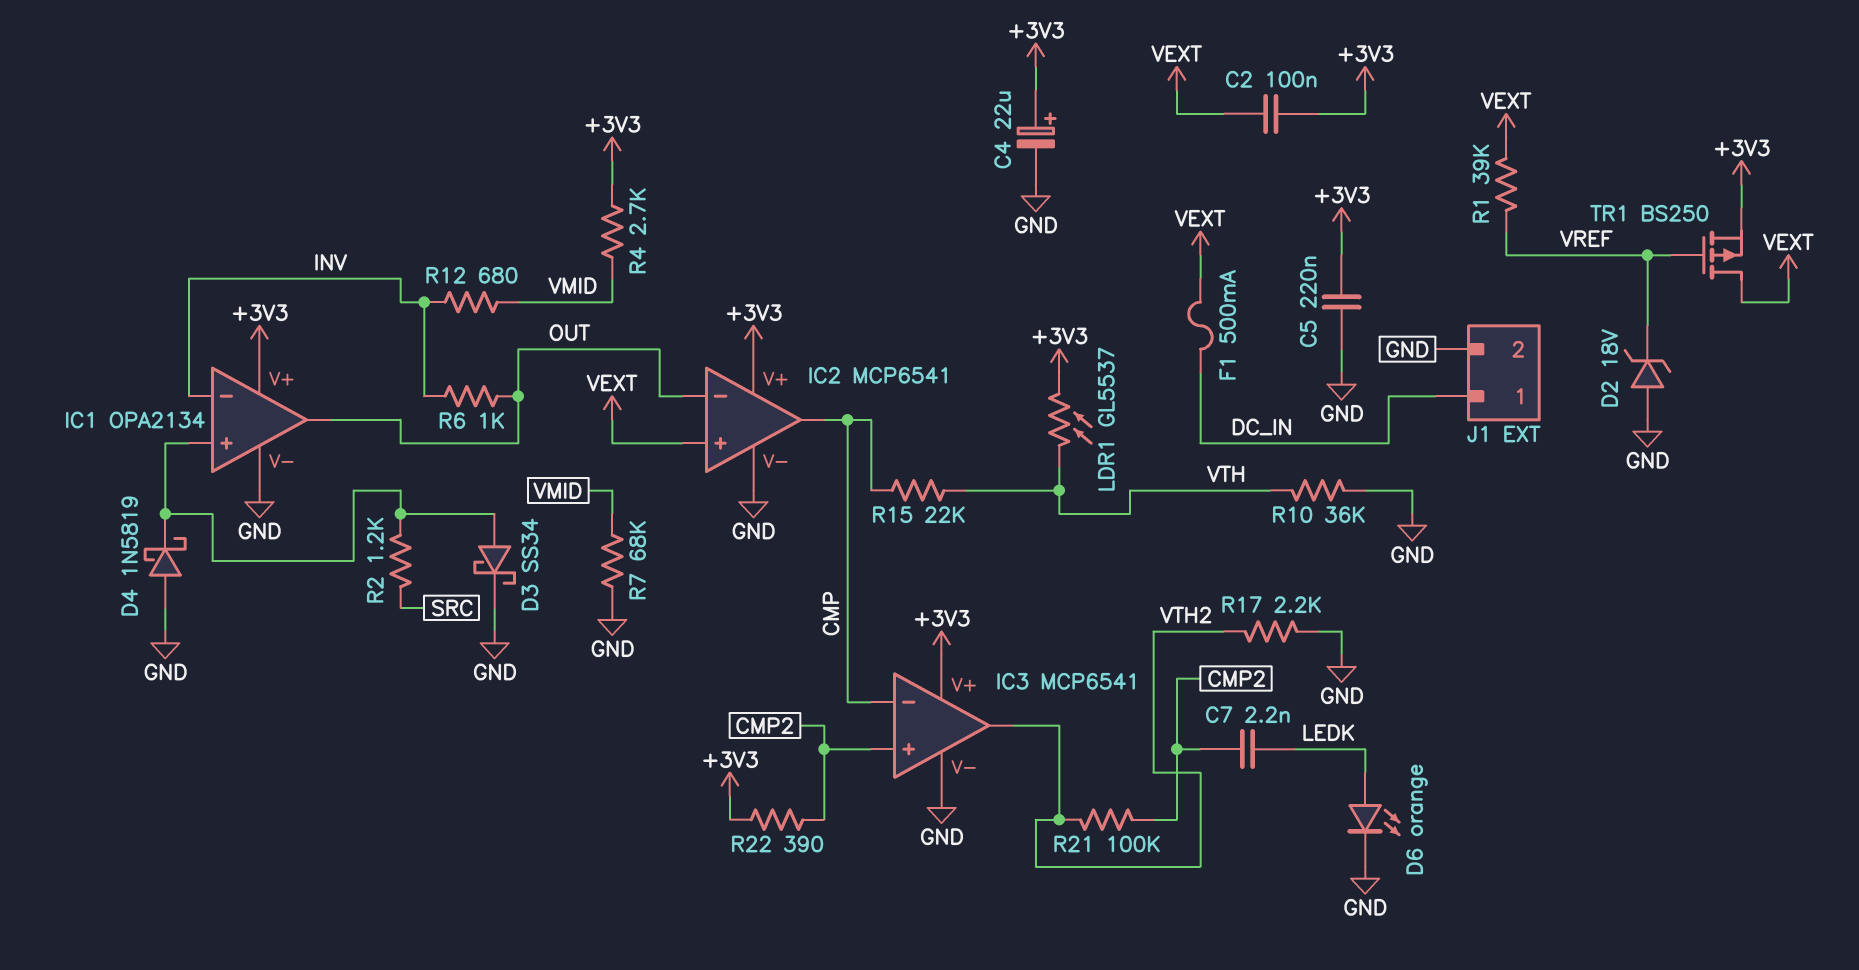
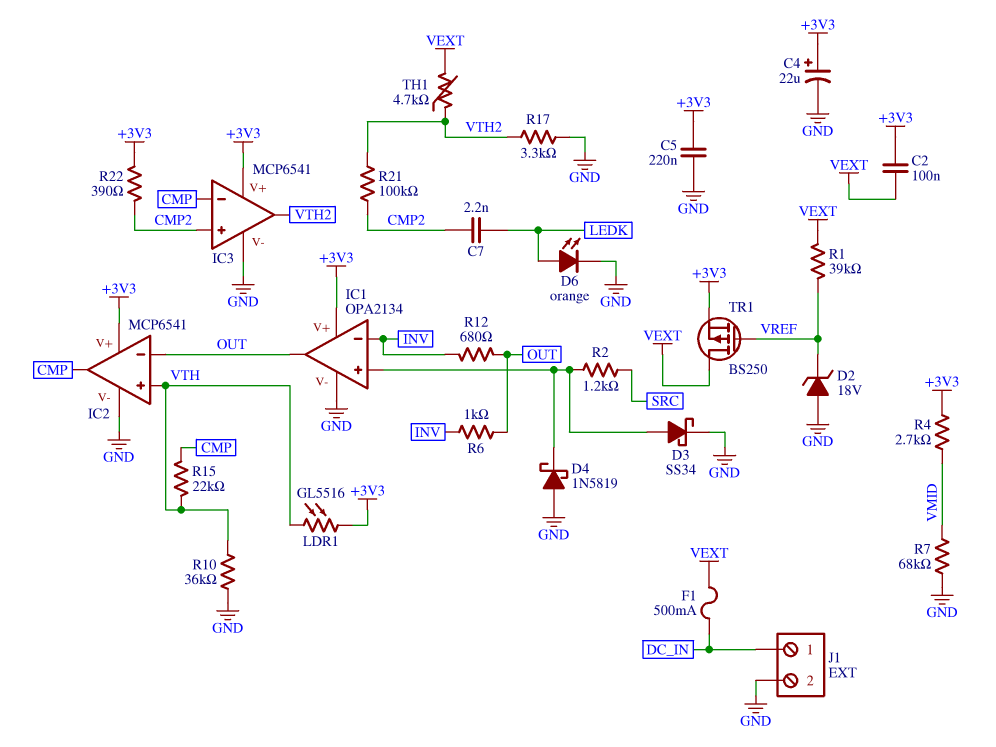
IC2 pin in+: VEXT -> VTH
LDR1: GL5537 (+3V3, VTH) -> GL5516 (+3V3, VTH)
R12: 680 (INV, VMID) -> 680 (INV, OUT)
R17: 2.2k (GND, VTH2) -> 3.3k (GND, VTH2)
TH1: none -> 4.7k (VEXT, VTH2)

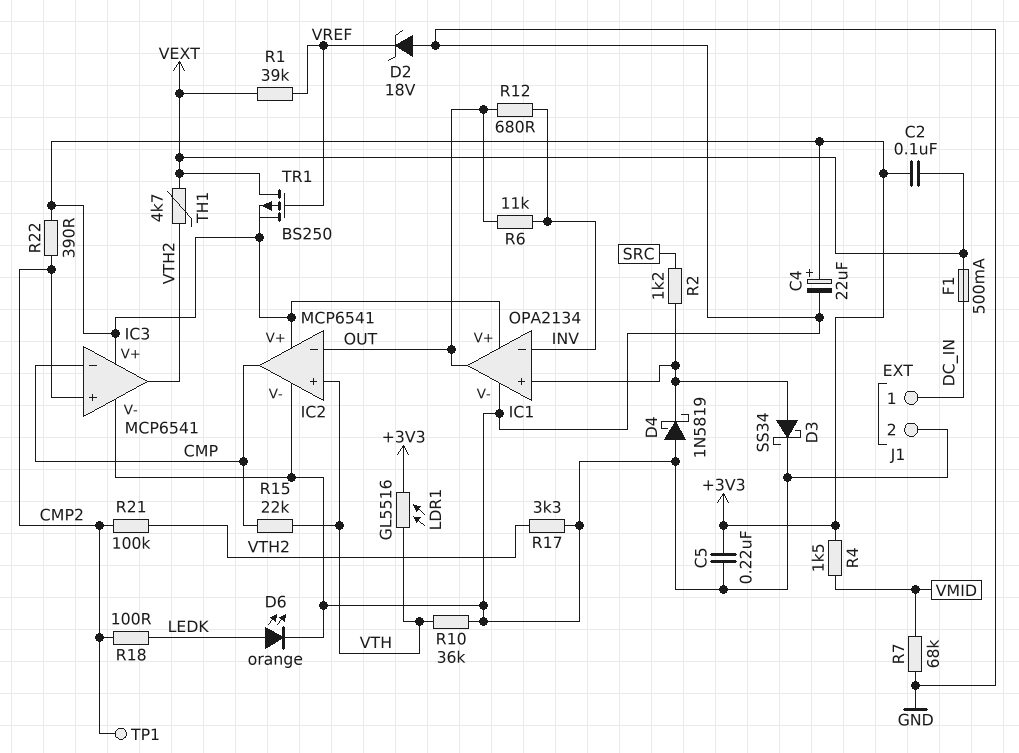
C7: 2.2nF (CMP2, LEDK) -> none
R4: 2.7k (+3V3, VMID) -> 1.5k (+3V3, VMID)
R6: 1k (INV, OUT) -> 11k (INV, OUT)
R18: none -> 100 (CMP2, LEDK)
TP1: none -> test point (CMP2)

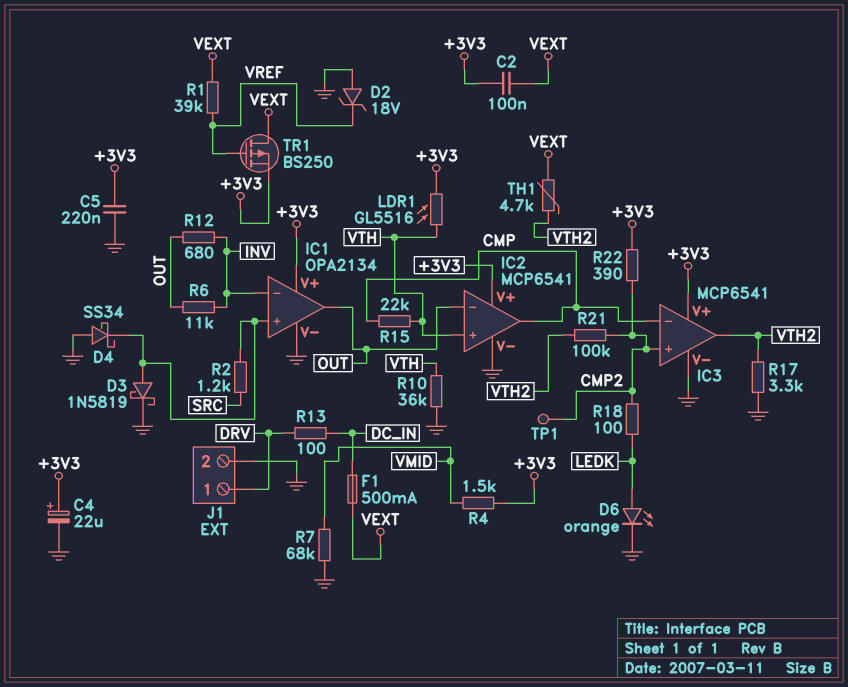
D3: schottky SS34 (A IC1/in+, K GND) -> schottky 1N5819 (A IC1/in+, K GND)
D4: schottky 1N5819 (A GND, K IC1/in+) -> schottky SS34 (A GND, K IC1/in+)
J1 pin 1: DC_IN -> DRV
R13: none -> 100 (DC_IN, DRV)

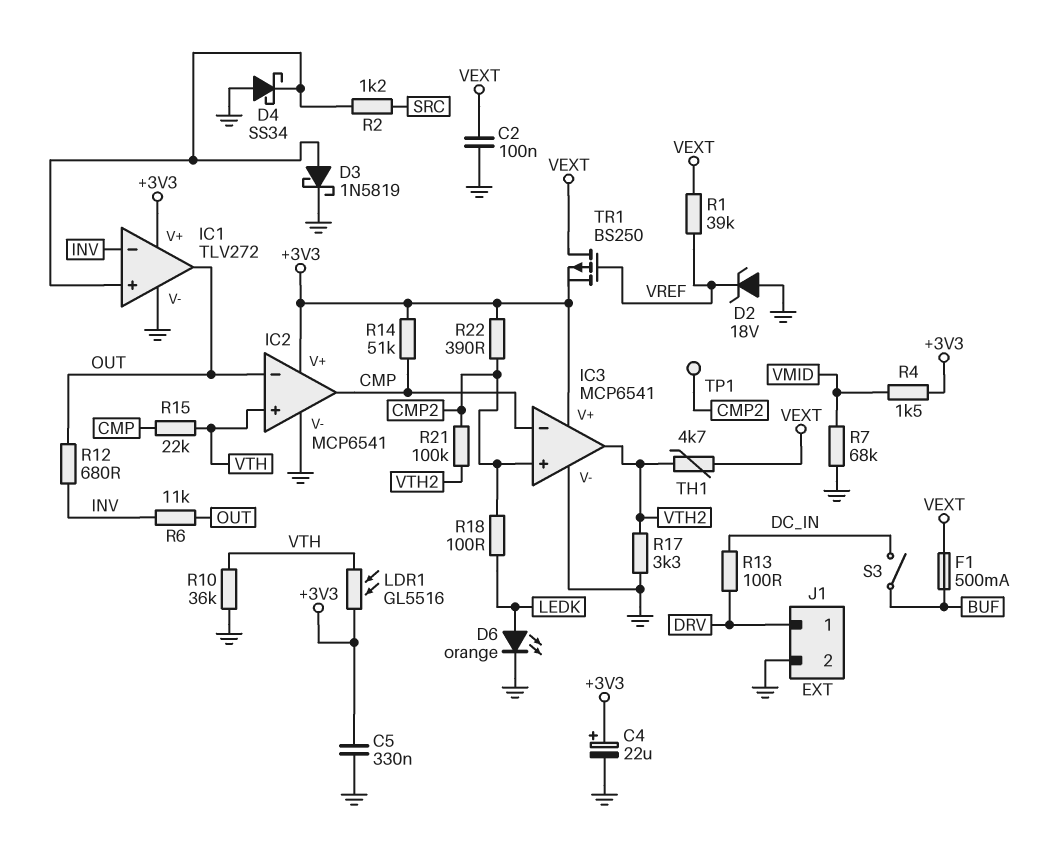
C2: 100nF (+3V3, VEXT) -> 100nF (GND, VEXT)
C5: 220nF (+3V3, GND) -> 330nF (+3V3, GND)
F1: 500mA (DC_IN, VEXT) -> 500mA (BUF, VEXT)
IC1: OPA2134 -> TLV272
R14: none -> 51k (+3V3, CMP)
S3: none -> switch (BUF, DC_IN)

